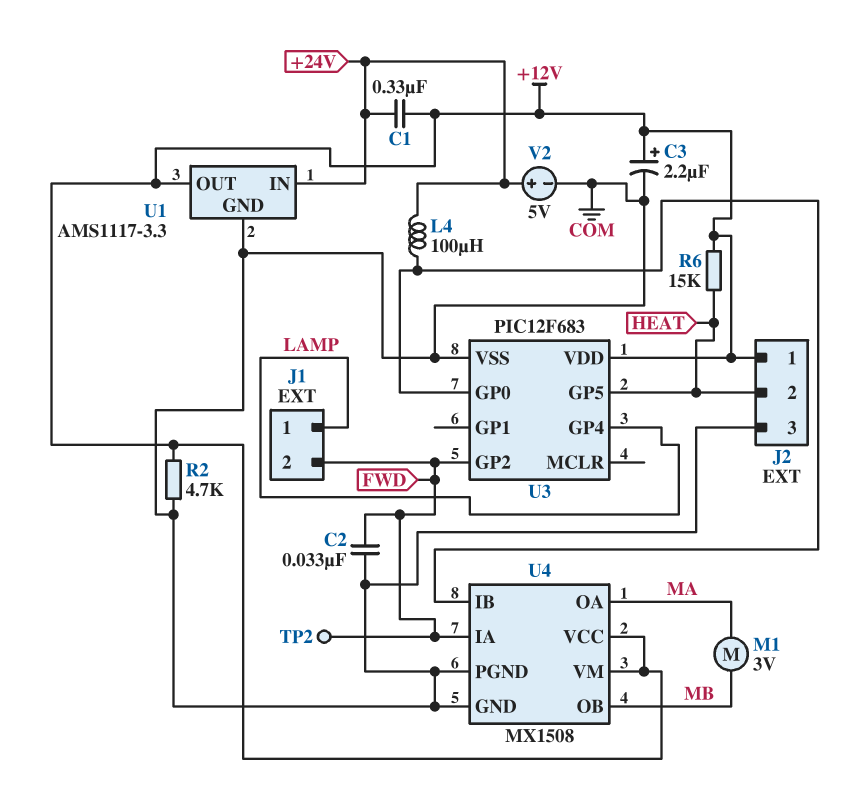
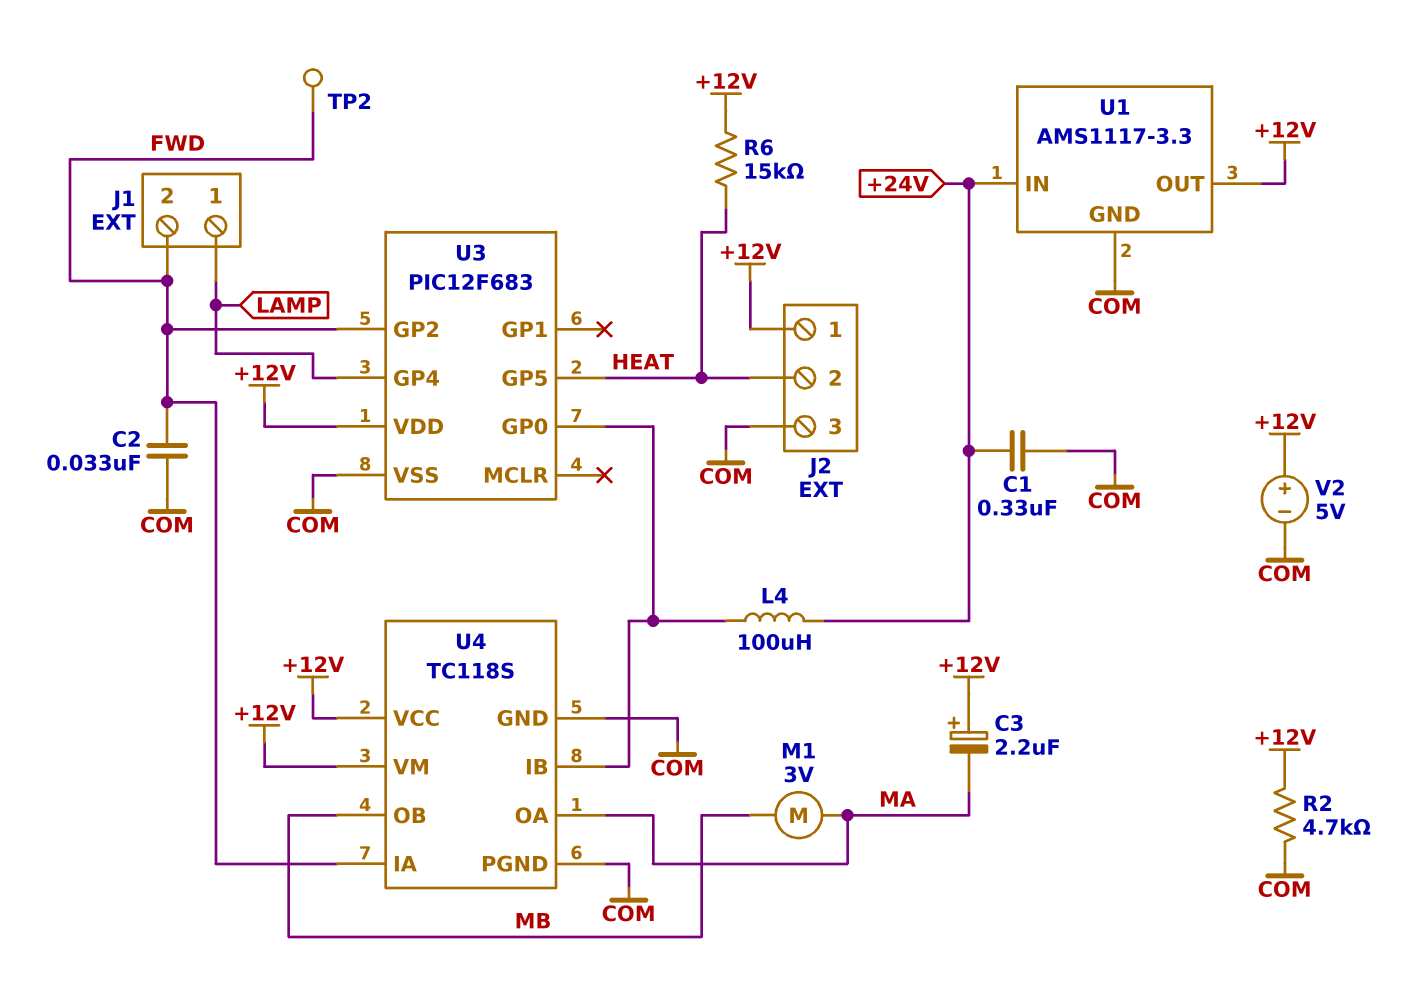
C1: 330nF (+12V, +24V) -> 330nF (+24V, COM)
C3: 2.2uF (plus +12V, minus COM) -> 2.2uF (plus +12V, minus MA)
U4: MX1508 -> TC118S
V2: 5V (plus +24V, minus COM) -> 5V (plus +12V, minus COM)

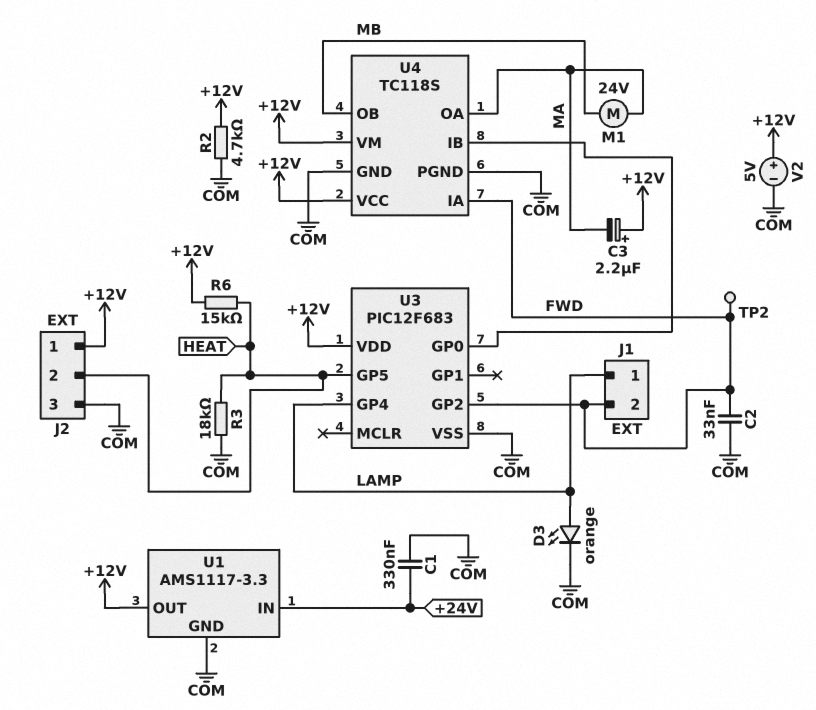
D3: none -> LED orange (A LAMP, K COM)
L4: 100uH (+24V, U3/GP0) -> none
M1: motor 3V (MA, MB) -> motor 24V (MA, MB)
R3: none -> 18k (COM, HEAT)

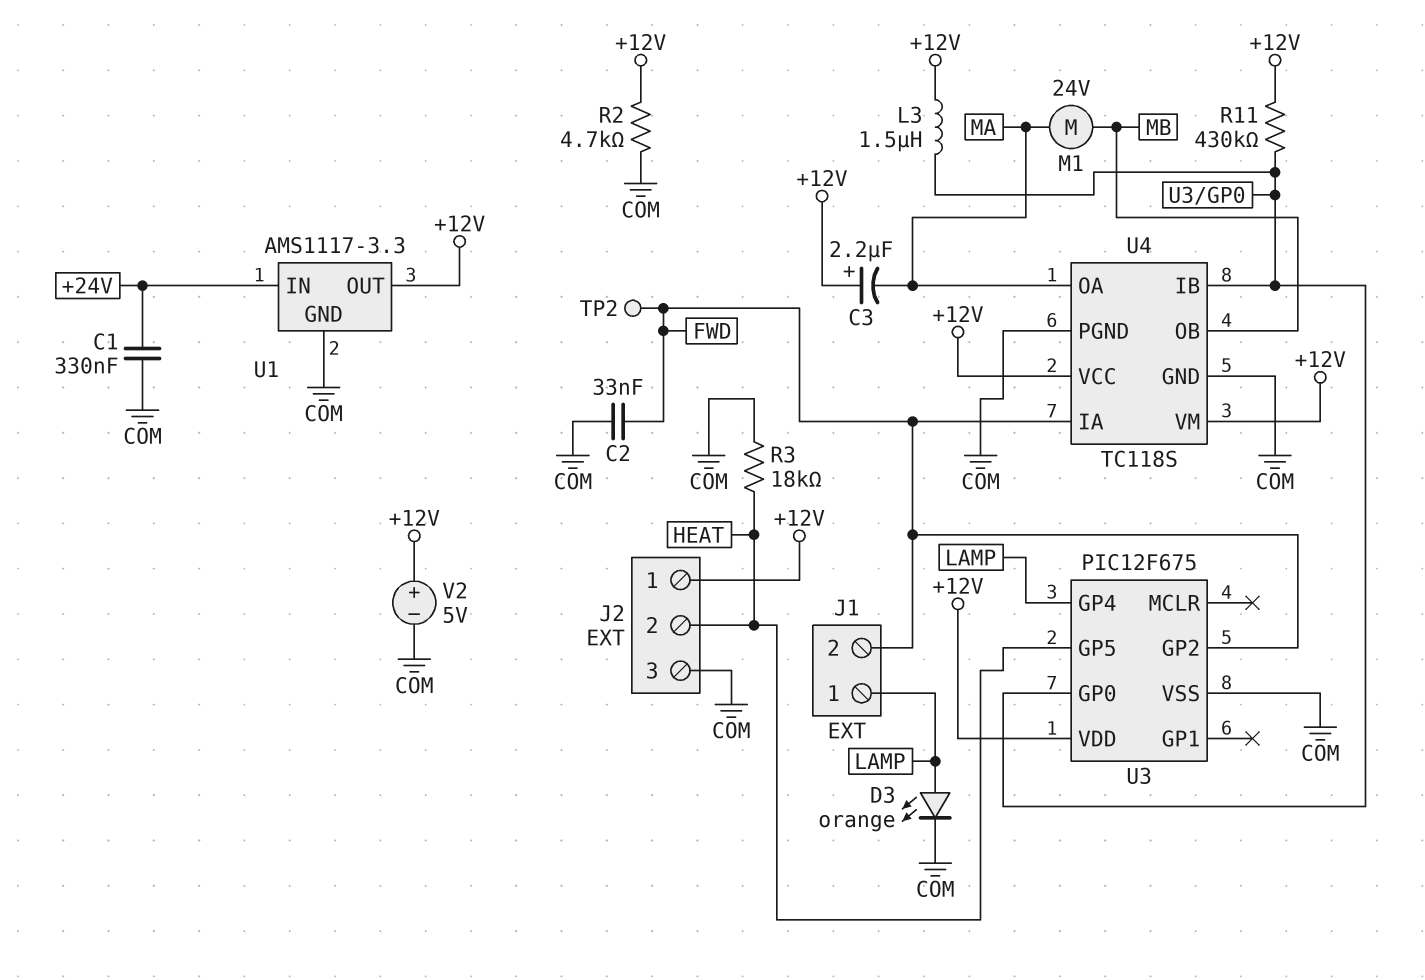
L3: none -> 1.5uH (+12V, U3/GP0)
R6: 15k (+12V, HEAT) -> none
R11: none -> 430k (+12V, U3/GP0)
U3: PIC12F683 -> PIC12F675

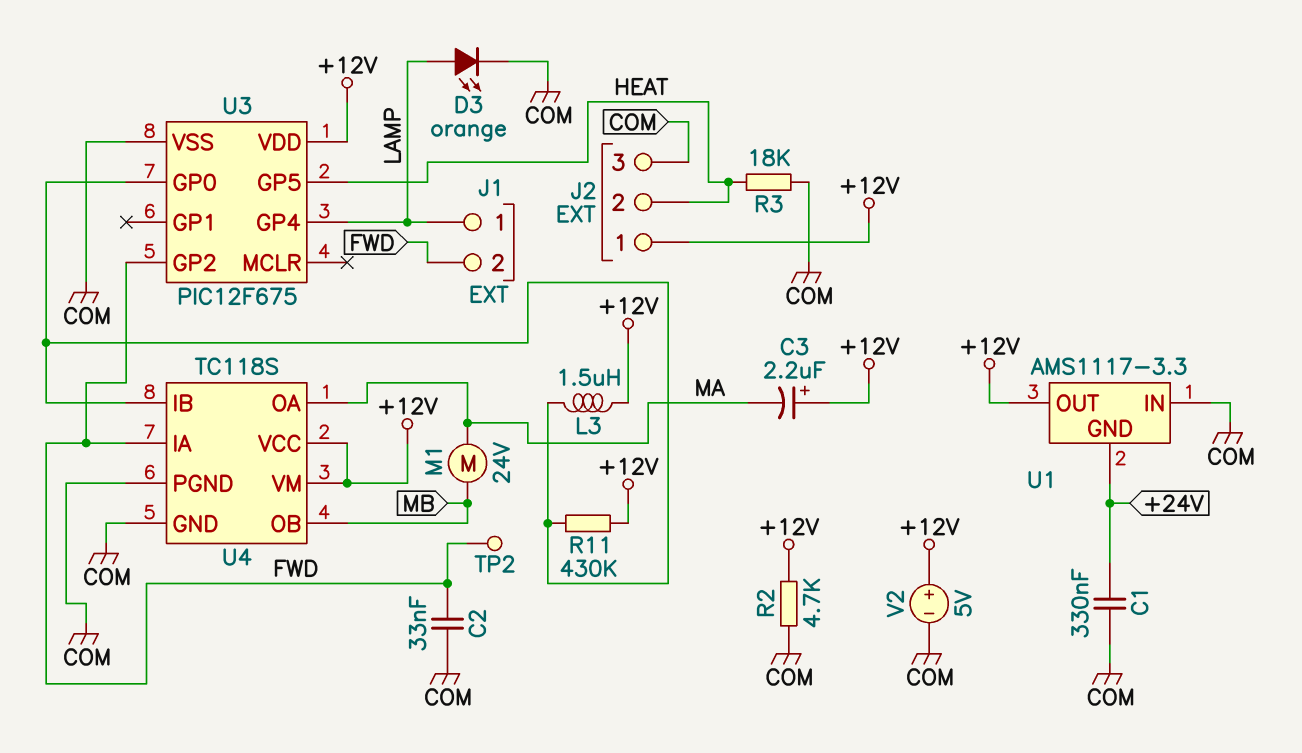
U1 pin GND: COM -> +24V
U1 pin IN: +24V -> COM

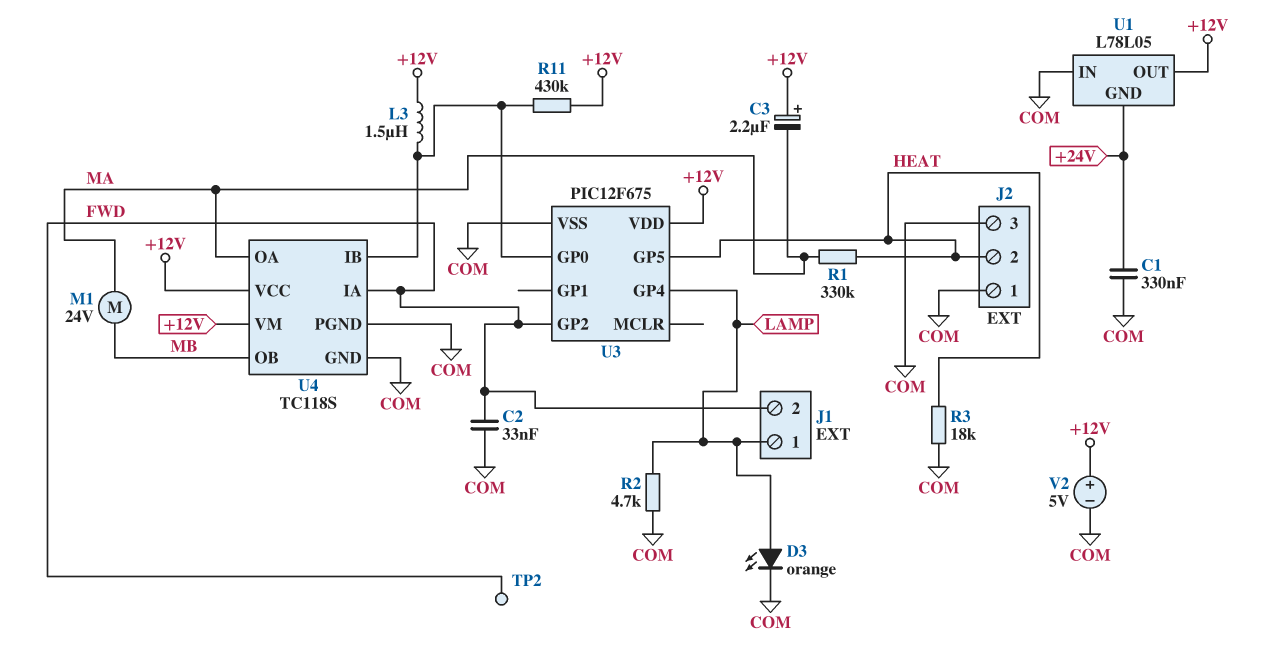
J2 pin 1: +12V -> COM
R1: none -> 330k (HEAT, MA)
R2: 4.7k (+12V, COM) -> 4.7k (COM, LAMP)
U1: AMS1117-3.3 -> L78L05

